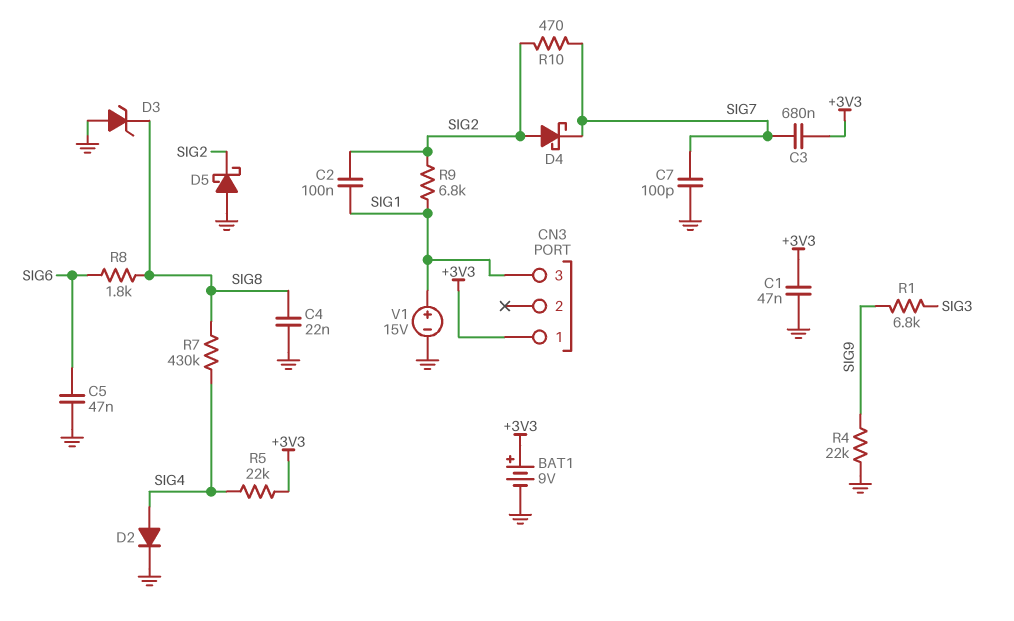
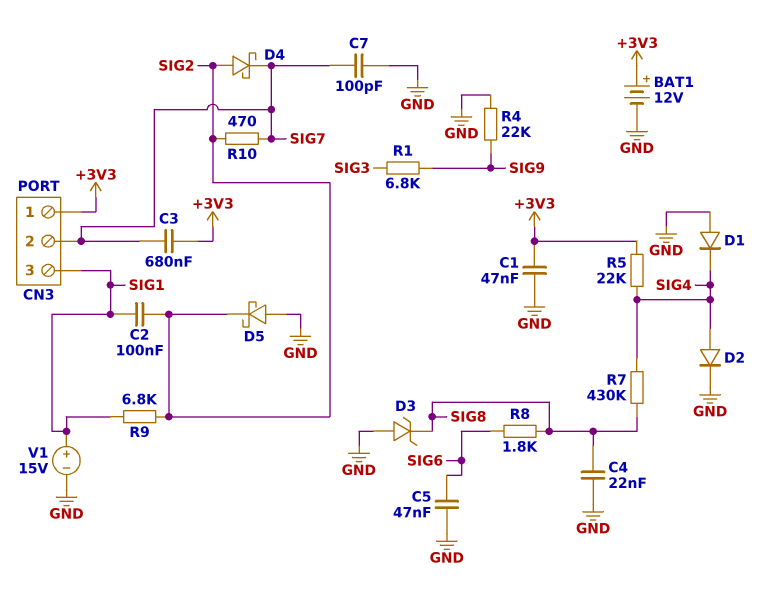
BAT1: 9V (plus +3V3, minus GND) -> 12V (plus +3V3, minus GND)
CN3 pin 2: none -> SIG7
D1: none -> diode (A GND, K SIG4)

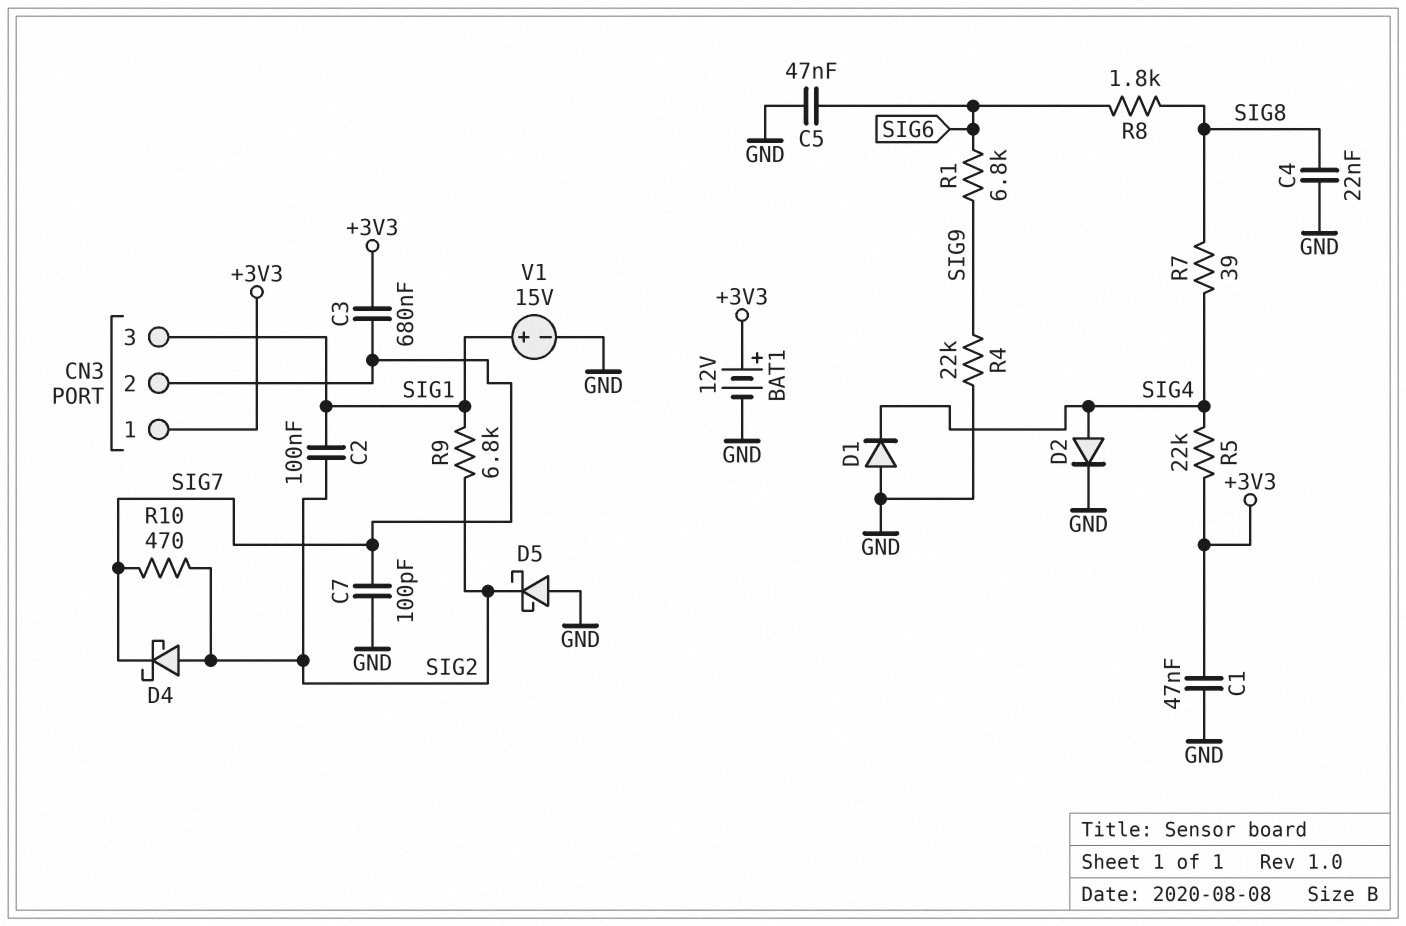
D3: zener (A GND, K SIG8) -> none
R1: 6.8k (SIG3, SIG9) -> 6.8k (SIG6, SIG9)
R7: 430k (SIG4, SIG8) -> 39 (SIG4, SIG8)

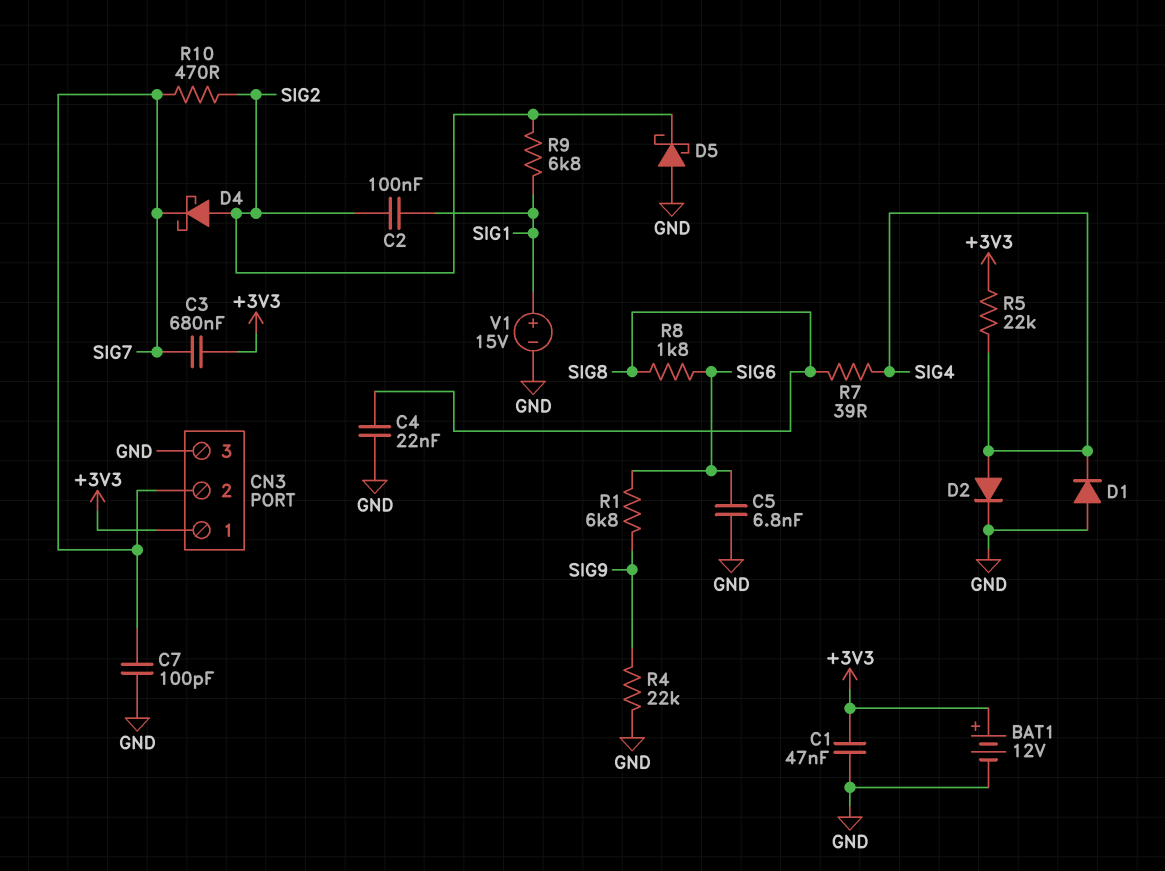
C5: 47nF (GND, SIG6) -> 6.8nF (GND, SIG6)
CN3 pin 3: SIG1 -> GND

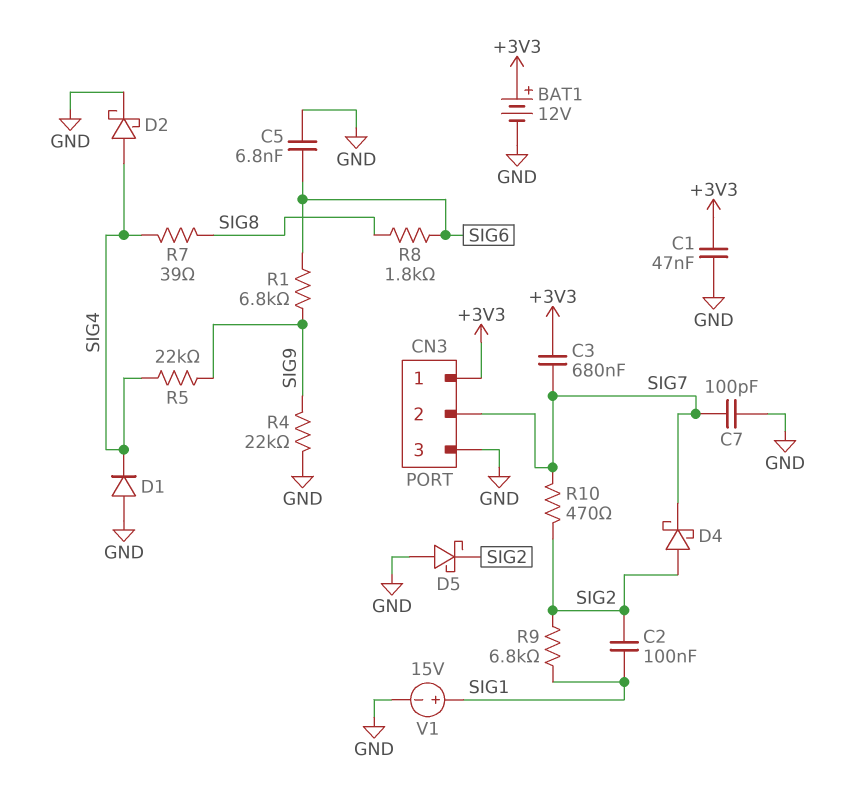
C4: 22nF (GND, SIG8) -> none
D2: diode (A SIG4, K GND) -> schottky (A SIG4, K GND)
R5: 22k (+3V3, SIG4) -> 22k (SIG4, SIG9)

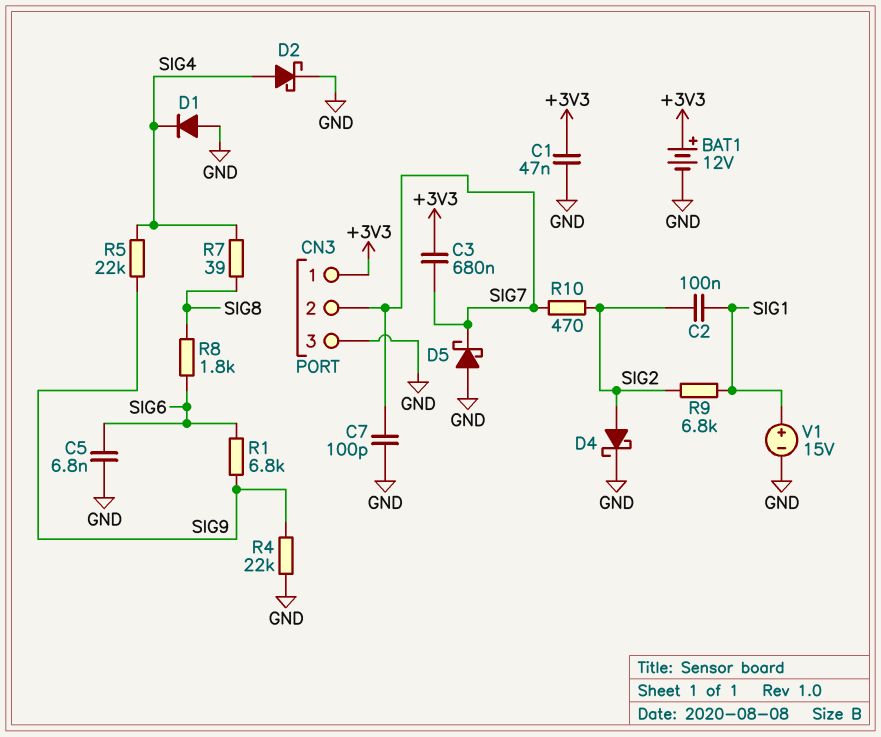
D4: schottky (A SIG2, K SIG7) -> schottky (A SIG2, K GND)
D5: schottky (A GND, K SIG2) -> schottky (A GND, K SIG7)

